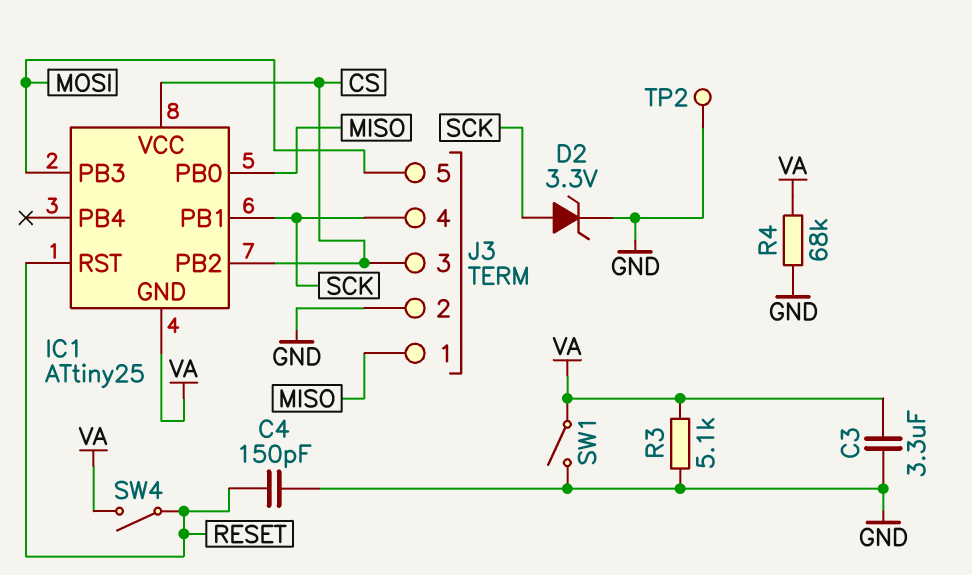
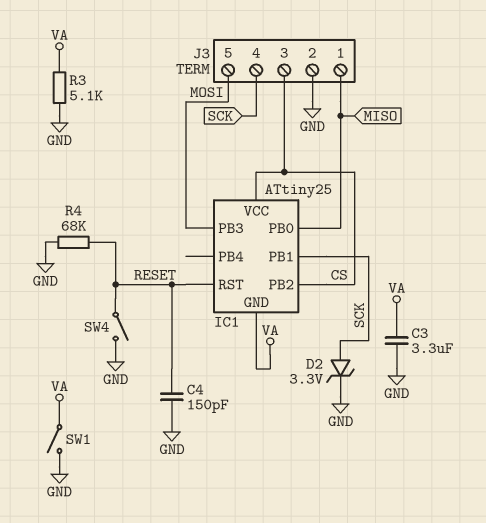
R4: 68k (GND, VA) -> 68k (GND, RESET)
SW4: switch (RESET, VA) -> switch (GND, RESET)
TP2: test point (GND) -> none

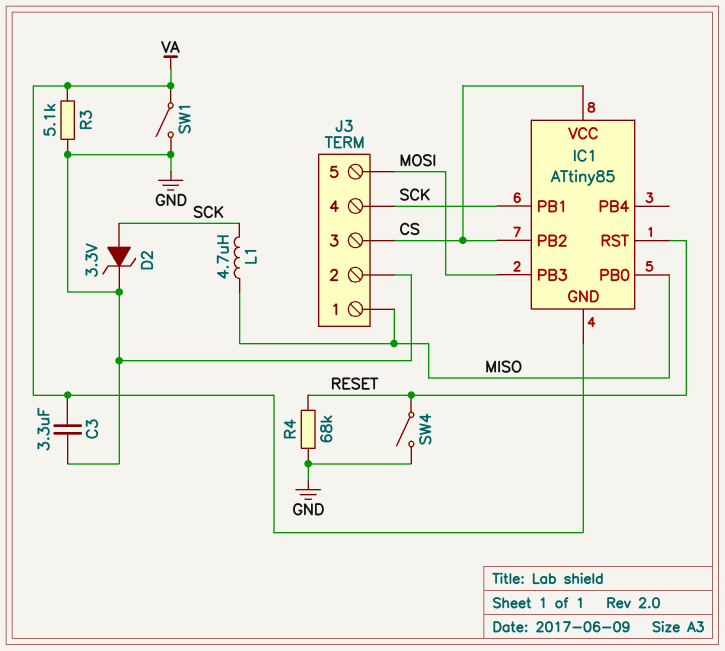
C4: 150pF (GND, RESET) -> none
IC1: ATtiny25 -> ATtiny85
L1: none -> 4.7uH (MISO, SCK)

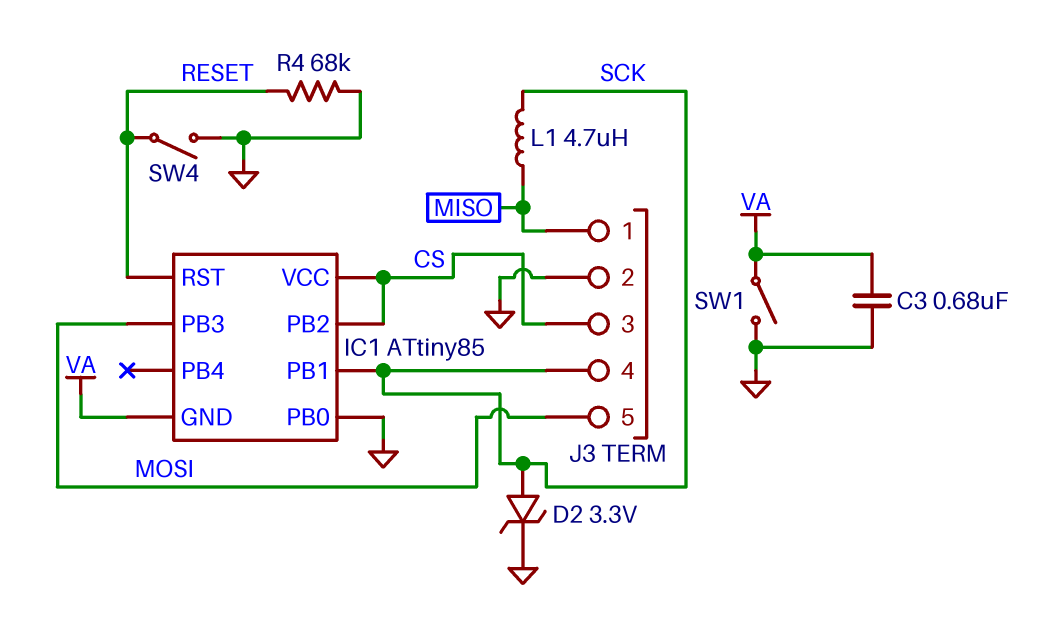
C3: 3.3uF (GND, VA) -> 680nF (GND, VA)
IC1 pin PB0: MISO -> GND
R3: 5.1k (GND, VA) -> none

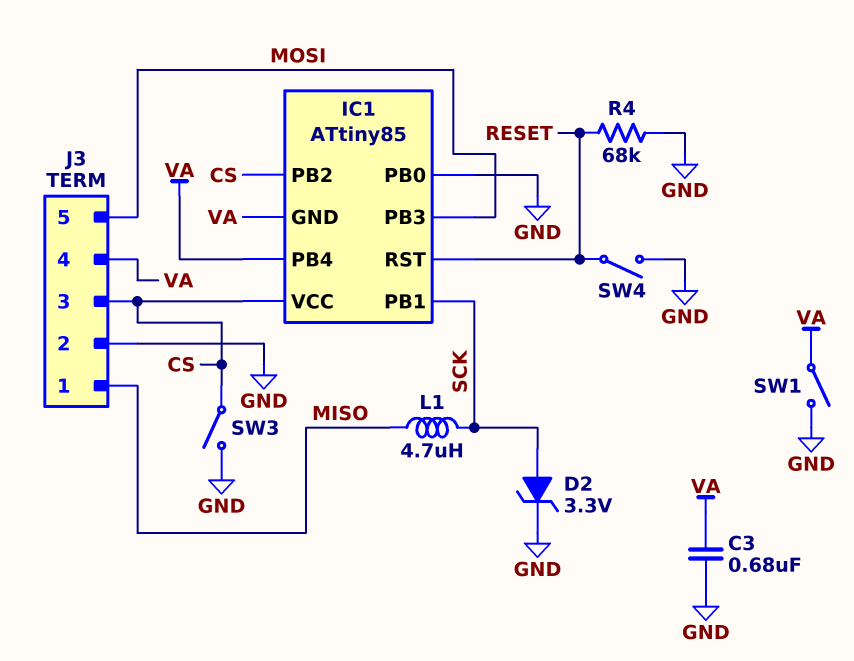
IC1 pin PB4: none -> VA
J3 pin 4: SCK -> VA
SW3: none -> switch (CS, GND)

